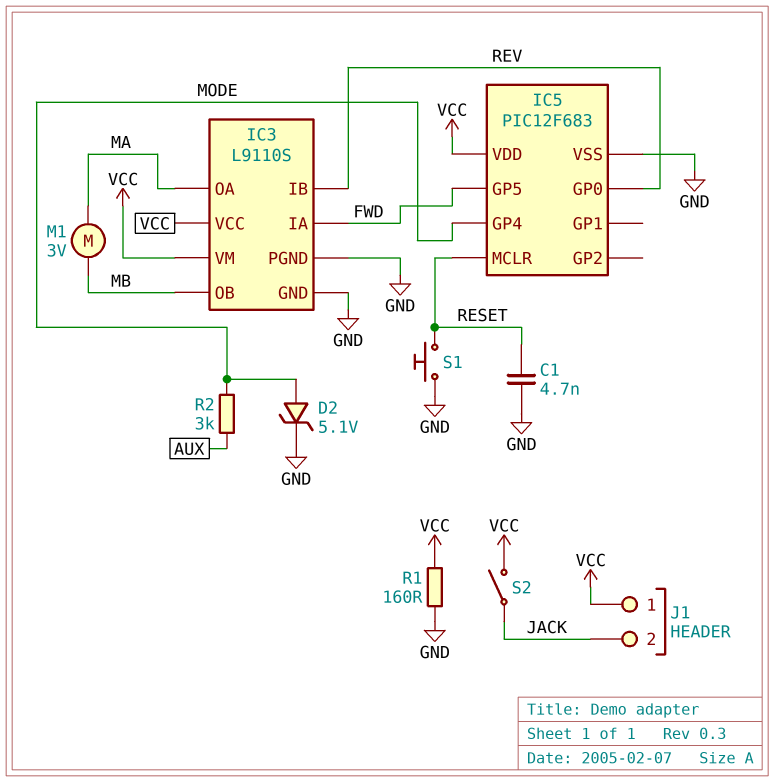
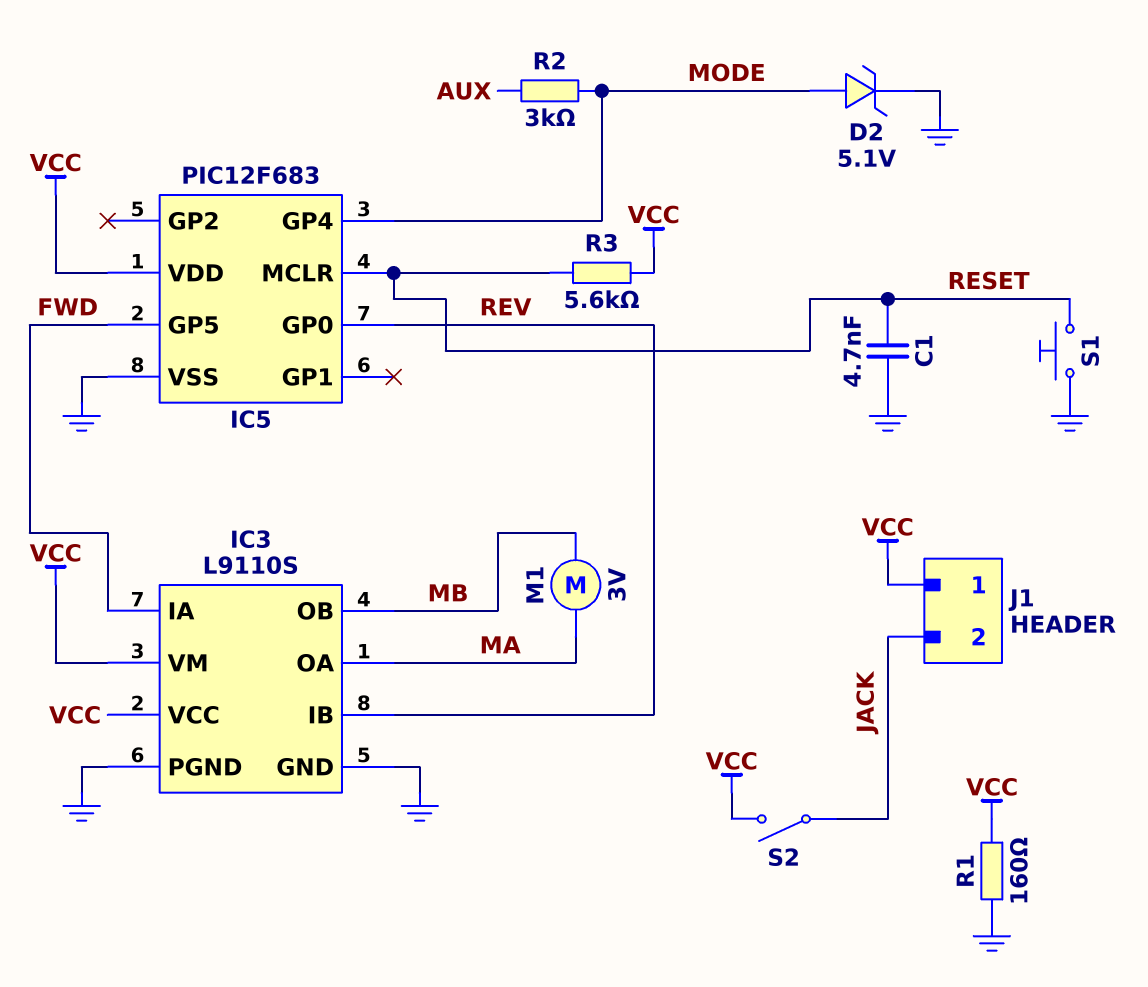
R3: none -> 5.6k (RESET, VCC)

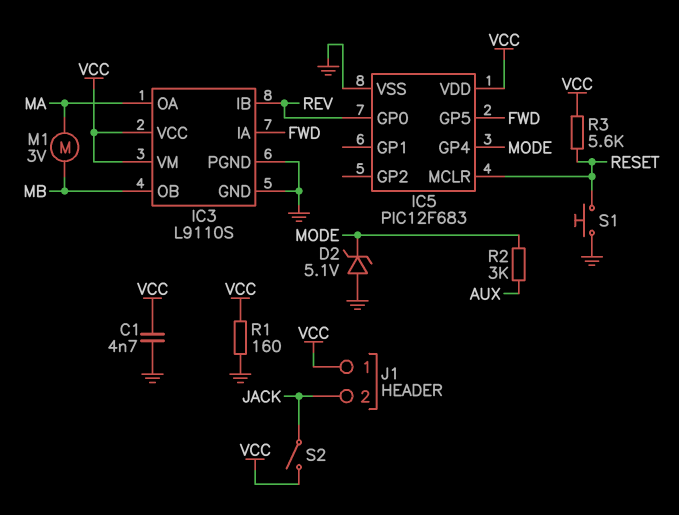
C1: 4.7nF (GND, RESET) -> 4.7nF (GND, VCC)
D2: zener 5.1V (A MODE, K GND) -> zener 5.1V (A GND, K MODE)

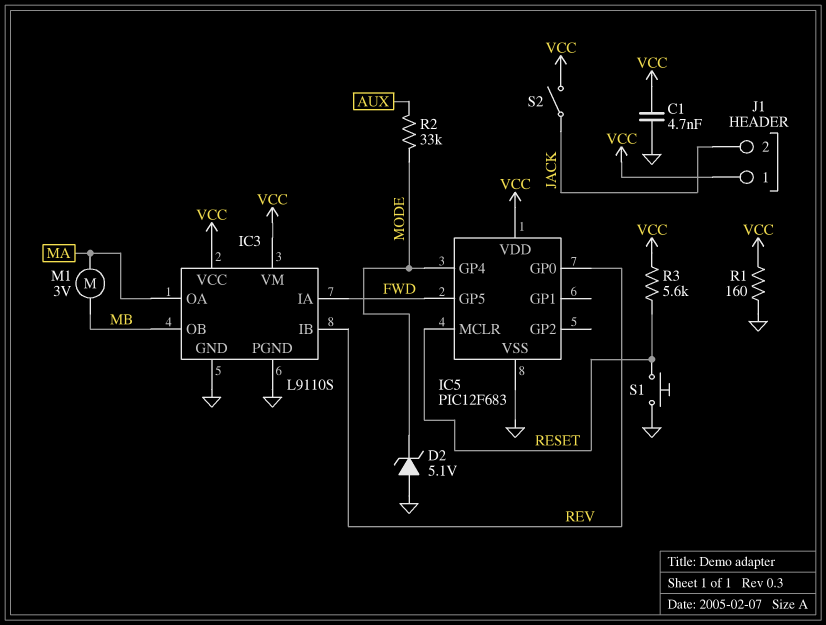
R2: 3k (AUX, MODE) -> 33k (AUX, MODE)

